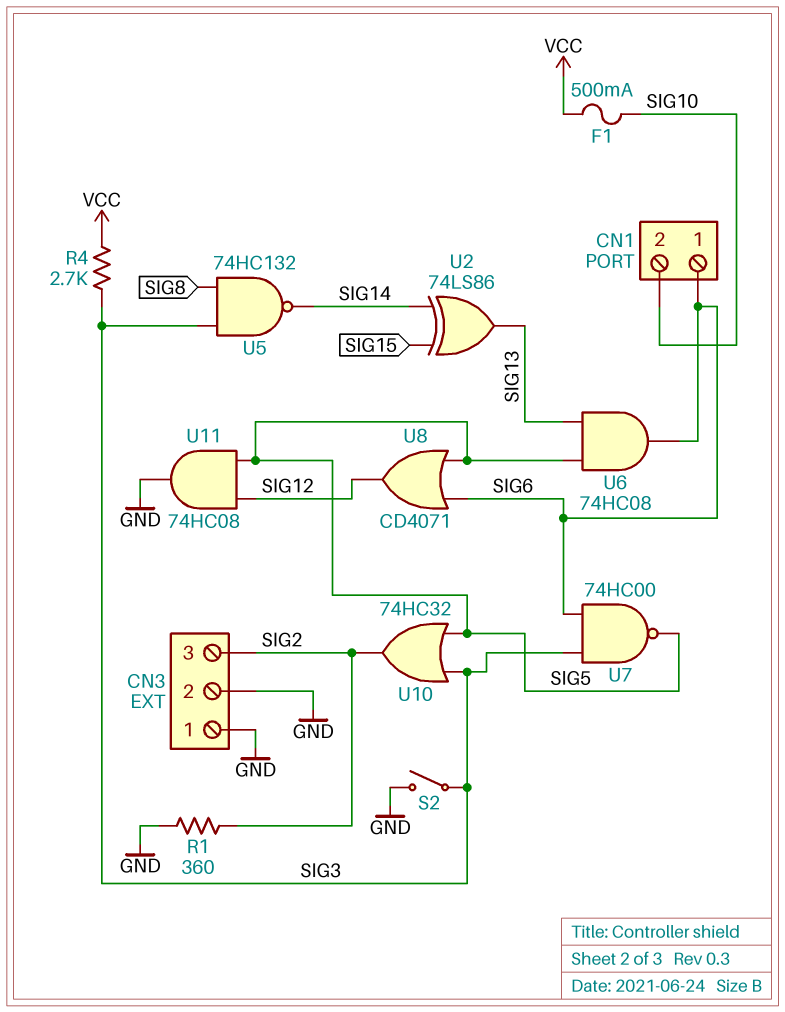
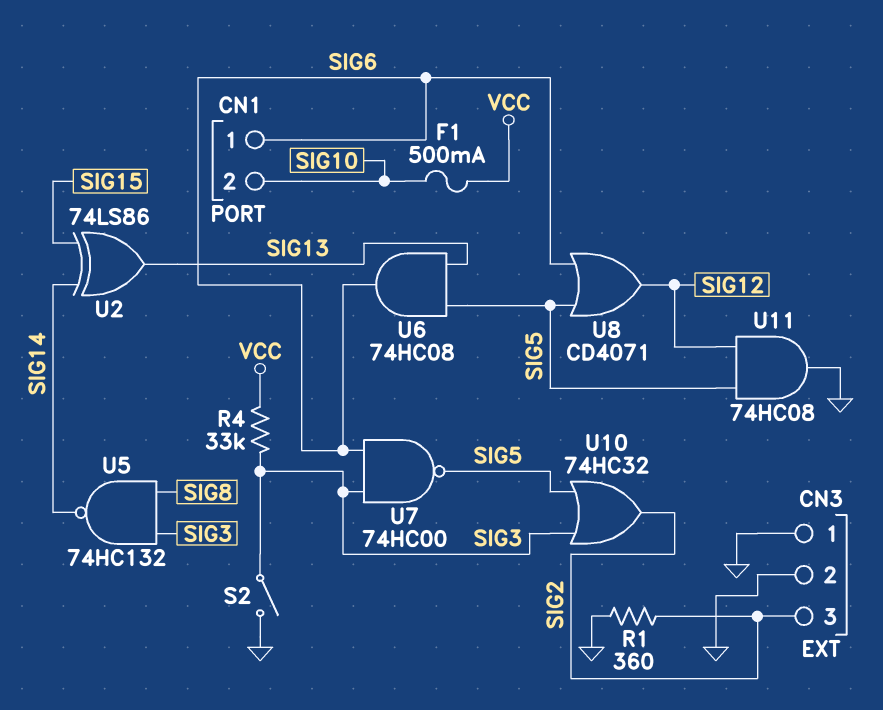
R4: 2.7k (SIG3, VCC) -> 33k (SIG3, VCC)

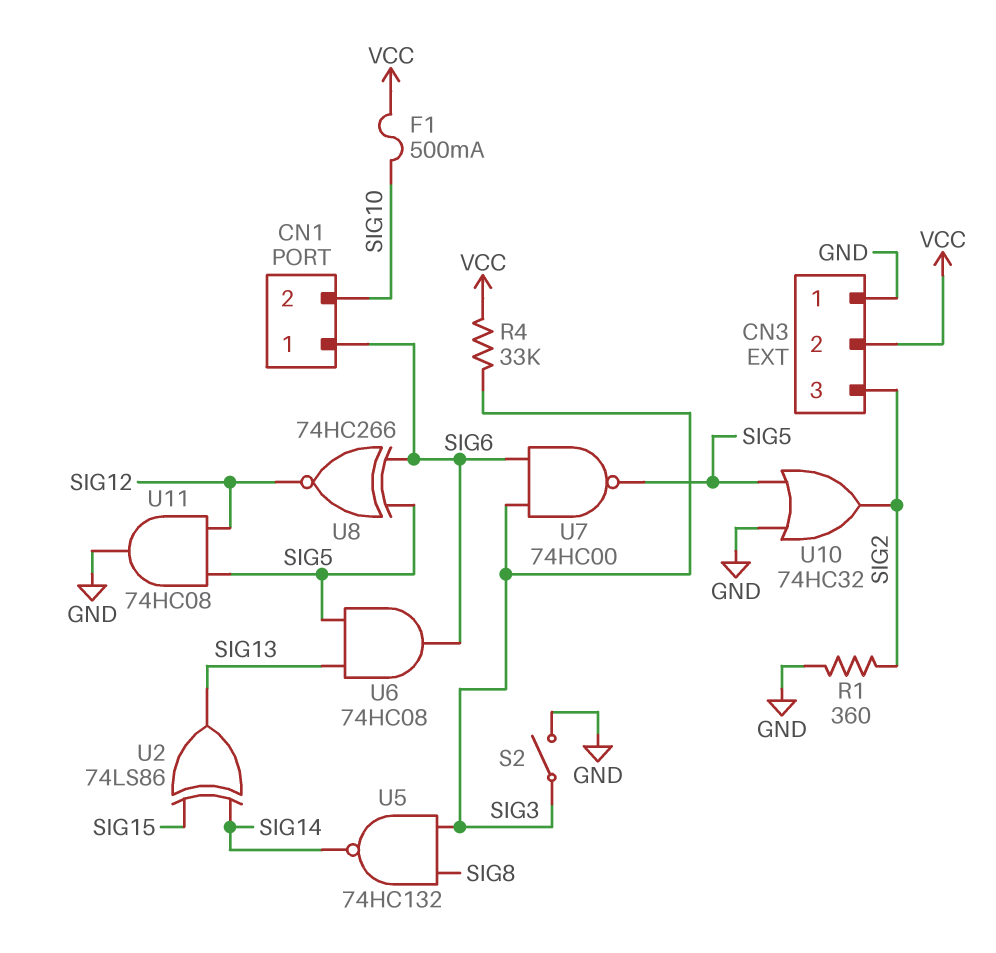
CN3 pin 2: GND -> VCC
U8: OR CD4071 (in SIG5, in SIG6, out SIG12) -> XNOR 74HC266 (in SIG5, in SIG6, out SIG12)
U10: OR 74HC32 (in SIG3, in SIG5, out SIG2) -> OR 74HC32 (in GND, in SIG5, out SIG2)

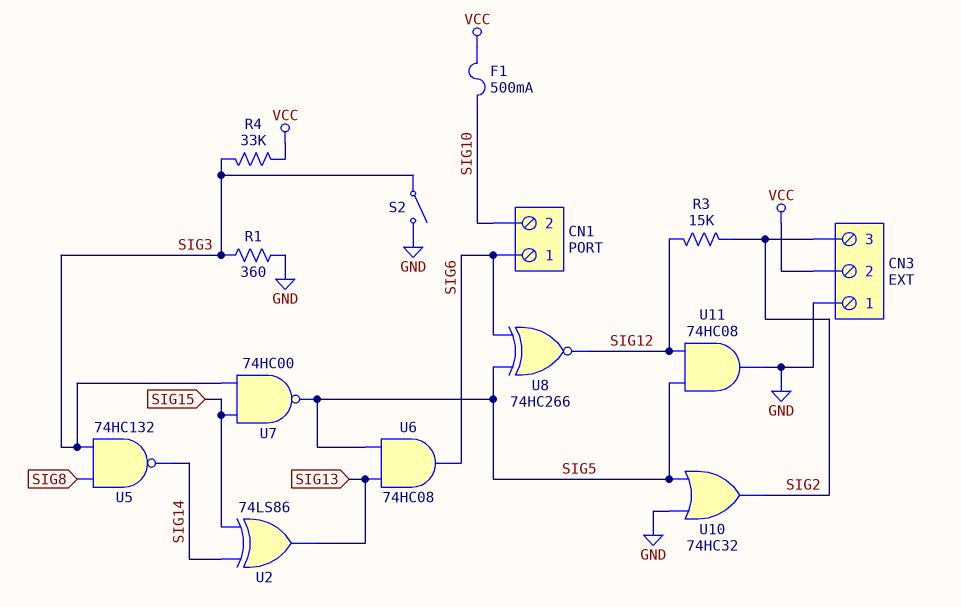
R1: 360 (GND, SIG2) -> 360 (GND, SIG3)
R3: none -> 15k (SIG2, SIG12)
U7: NAND 74HC00 (in SIG3, in SIG6, out SIG5) -> NAND 74HC00 (in SIG3, in SIG15, out SIG5)

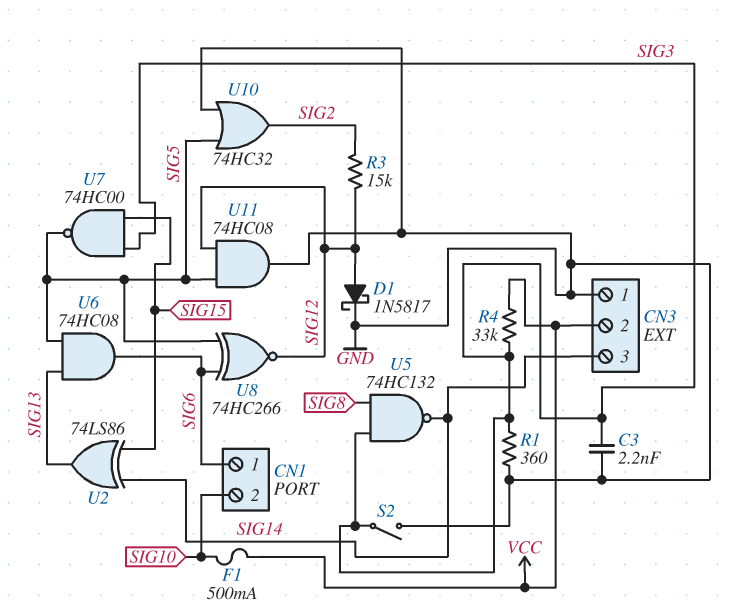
C3: none -> 2.2nF (GND, SIG3)
CN3 pin 3: SIG2 -> SIG14
D1: none -> schottky 1N5817 (A SIG12, K GND)

